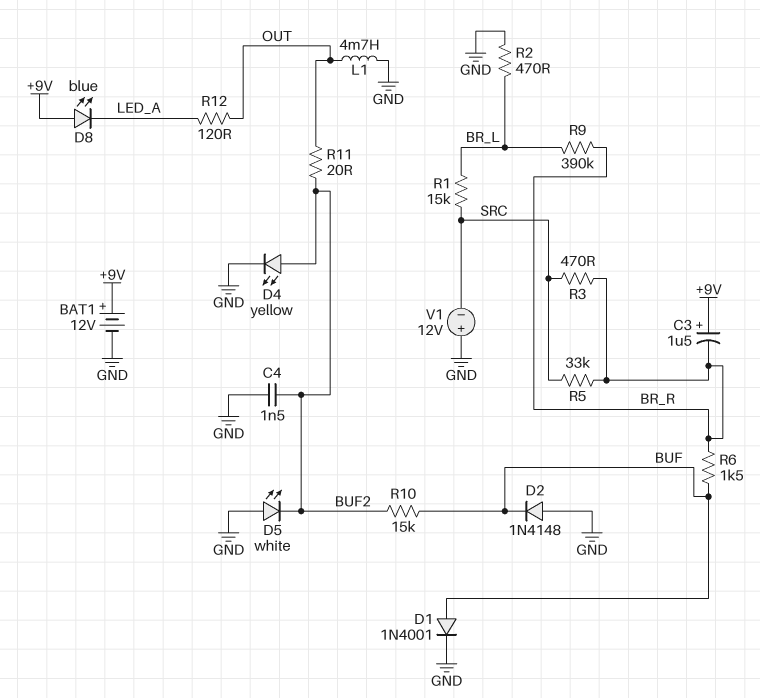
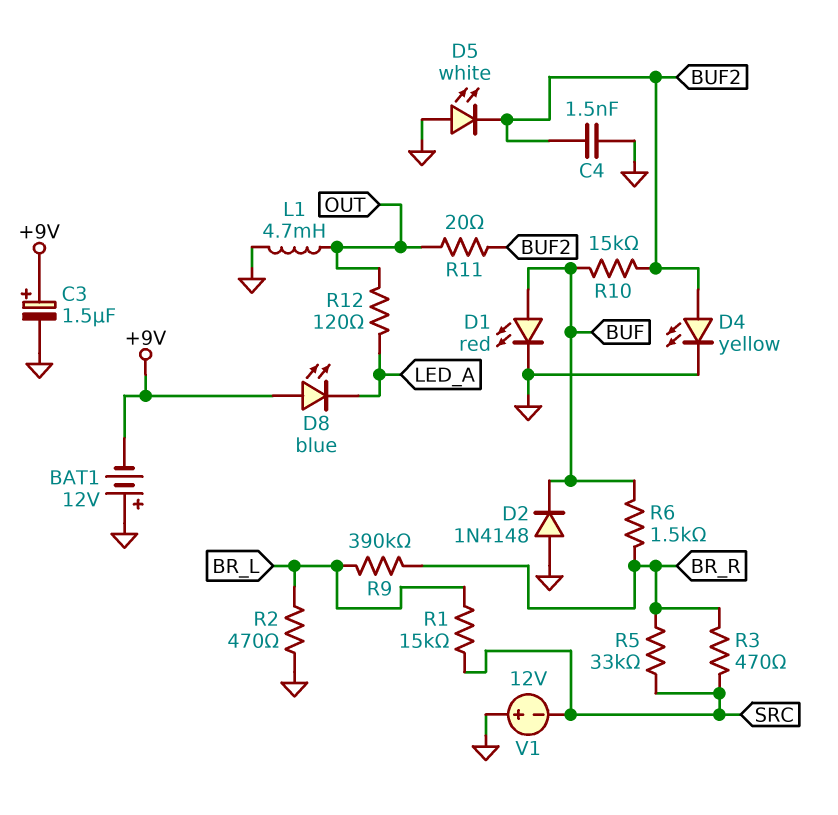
BAT1: 12V (plus +9V, minus GND) -> 12V (plus GND, minus +9V)
C3: 1.5uF (plus +9V, minus BR_R) -> 1.5uF (plus +9V, minus GND)
D1: diode 1N4001 (A BUF, K GND) -> LED red (A BUF, K GND)

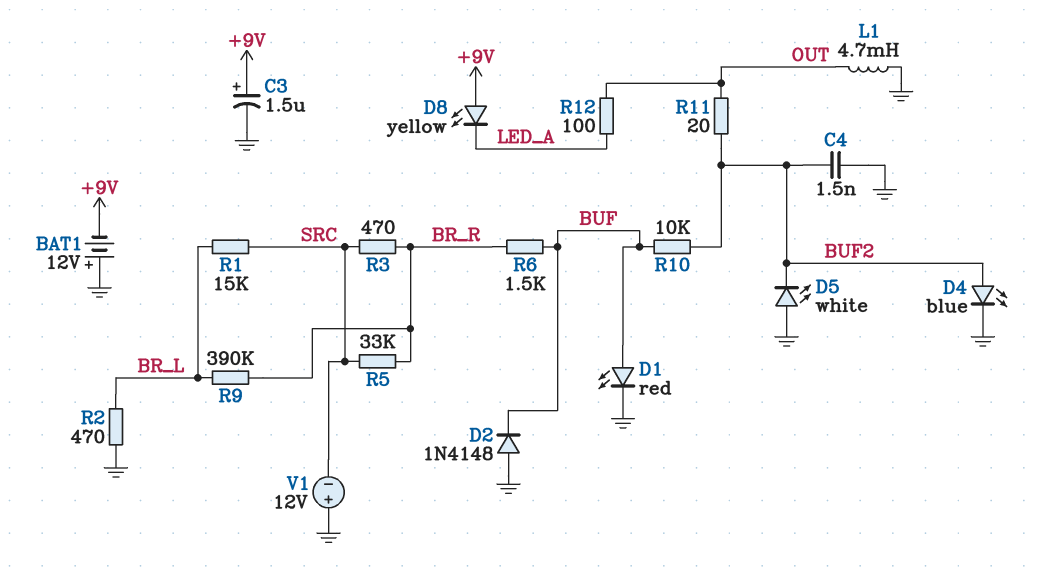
D4: LED yellow (A BUF2, K GND) -> LED blue (A BUF2, K GND)
D8: LED blue (A +9V, K LED_A) -> LED yellow (A +9V, K LED_A)
R10: 15k (BUF, BUF2) -> 10k (BUF, BUF2)
R12: 120 (LED_A, OUT) -> 100 (LED_A, OUT)

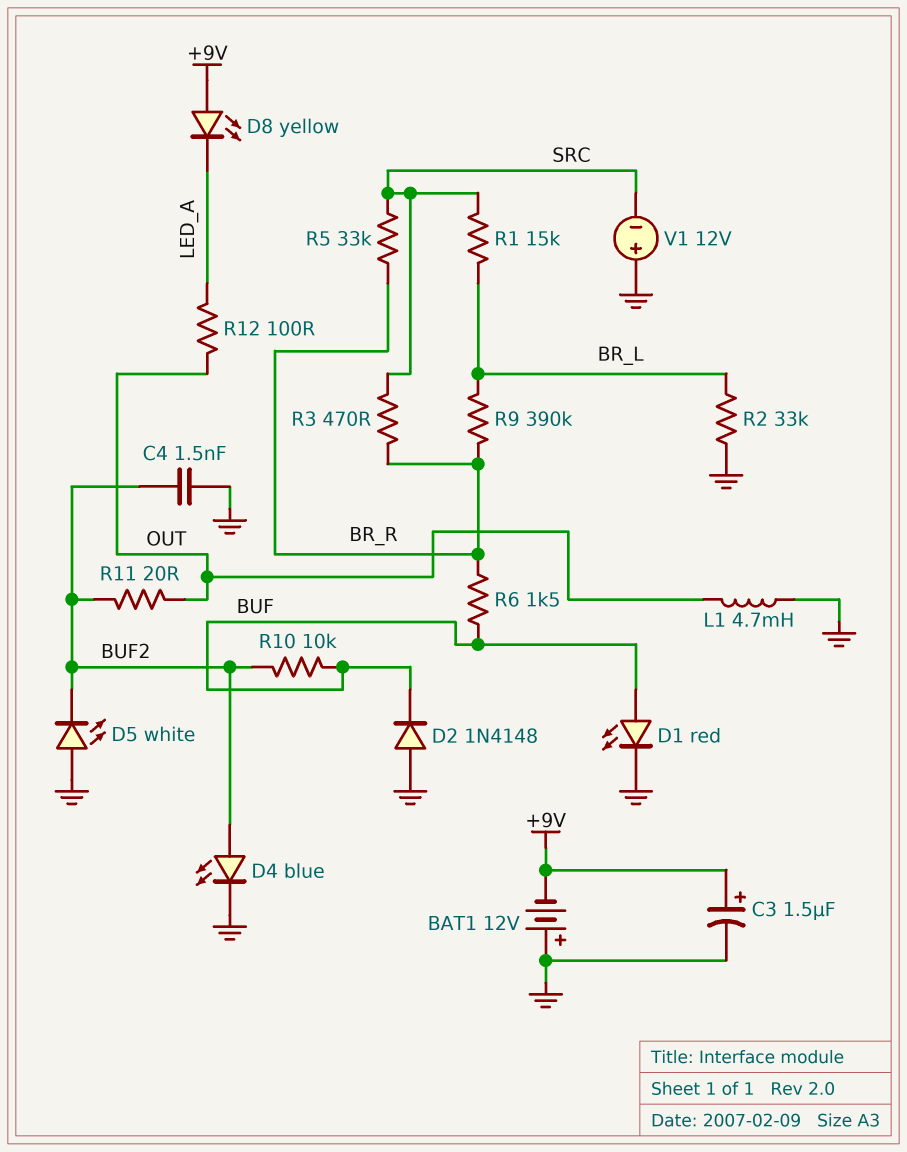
R2: 470 (BR_L, GND) -> 33k (BR_L, GND)

